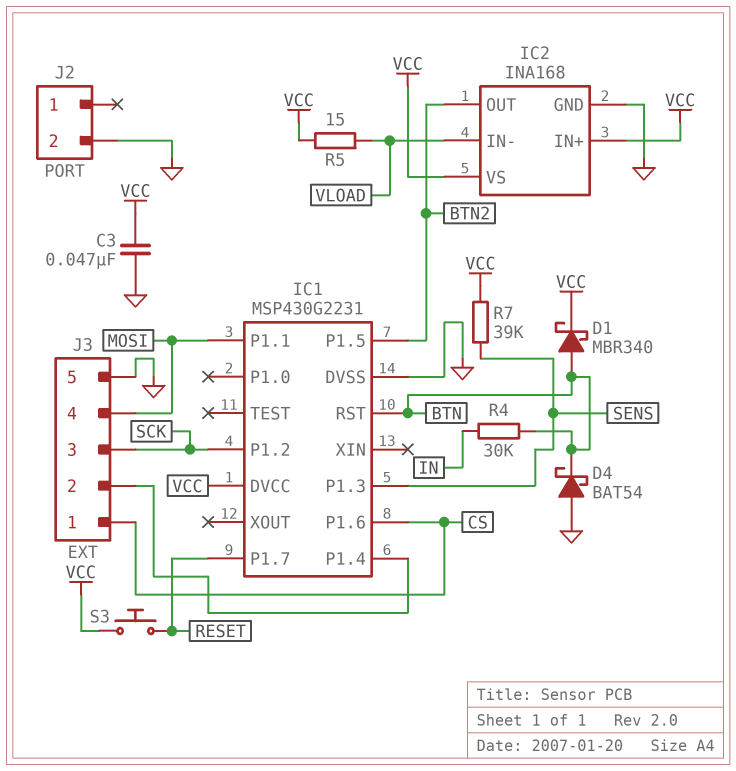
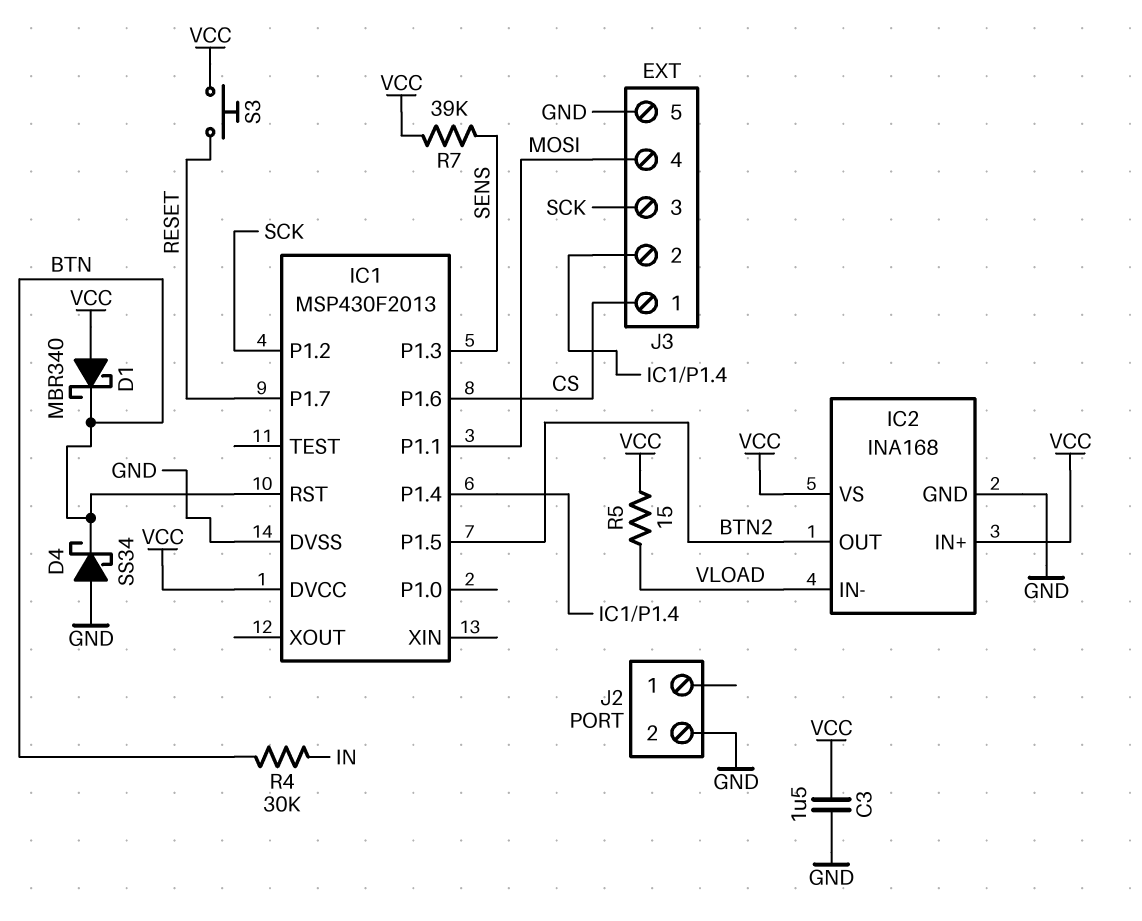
C3: 47nF (GND, VCC) -> 1.5uF (GND, VCC)
D1: schottky MBR340 (A BTN, K VCC) -> schottky MBR340 (A VCC, K BTN)
D4: schottky BAT54 (A GND, K BTN) -> schottky SS34 (A GND, K BTN)
IC1: MSP430G2231 -> MSP430F2013

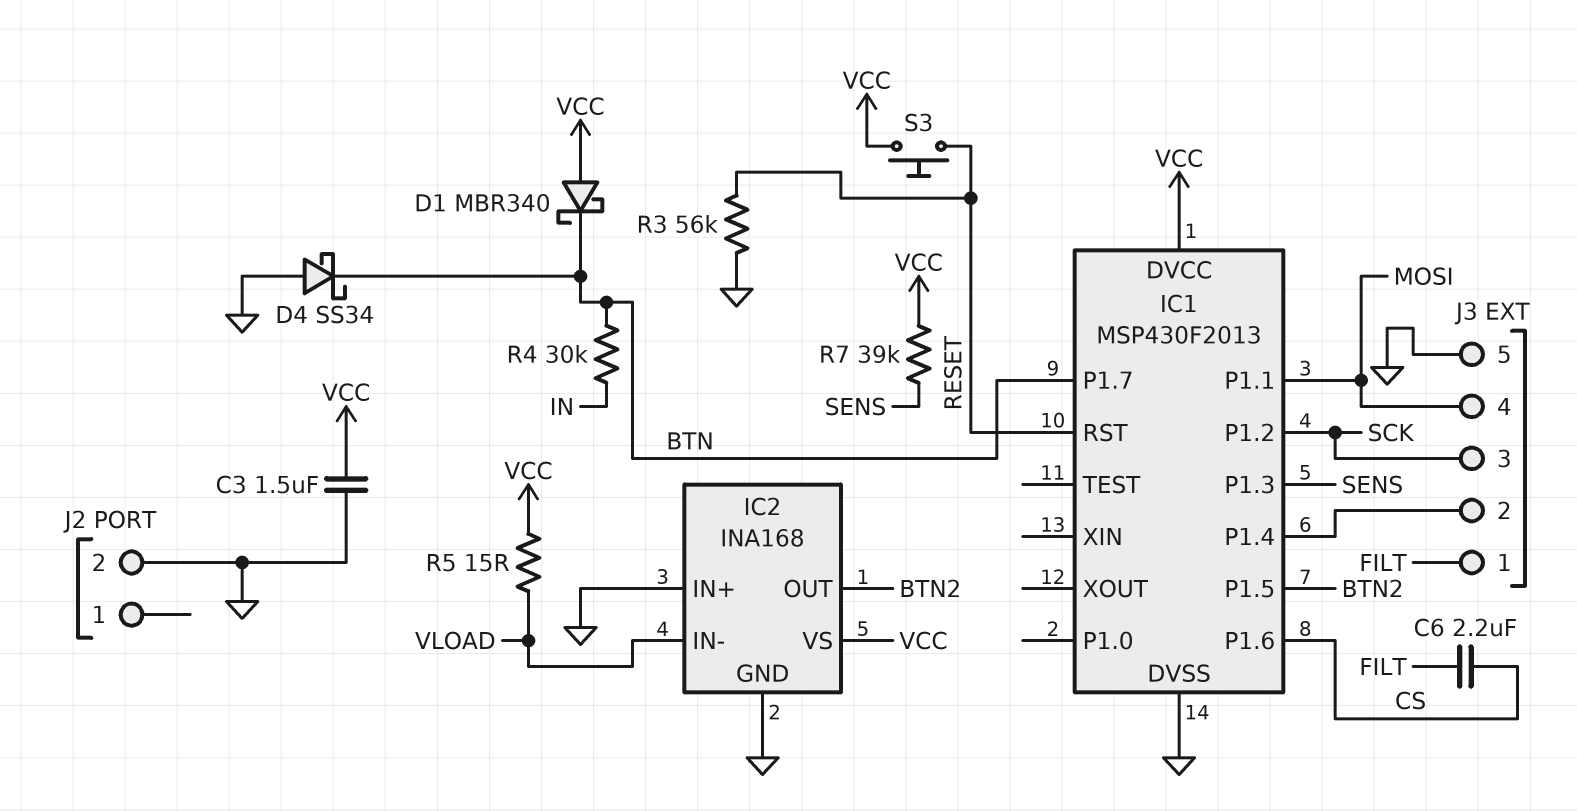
C6: none -> 2.2uF (CS, FILT)
IC1 pin P1.7: RESET -> BTN
IC1 pin RST: BTN -> RESET
IC2 pin IN+: VCC -> GND
J3 pin 1: CS -> FILT
R3: none -> 56k (GND, RESET)

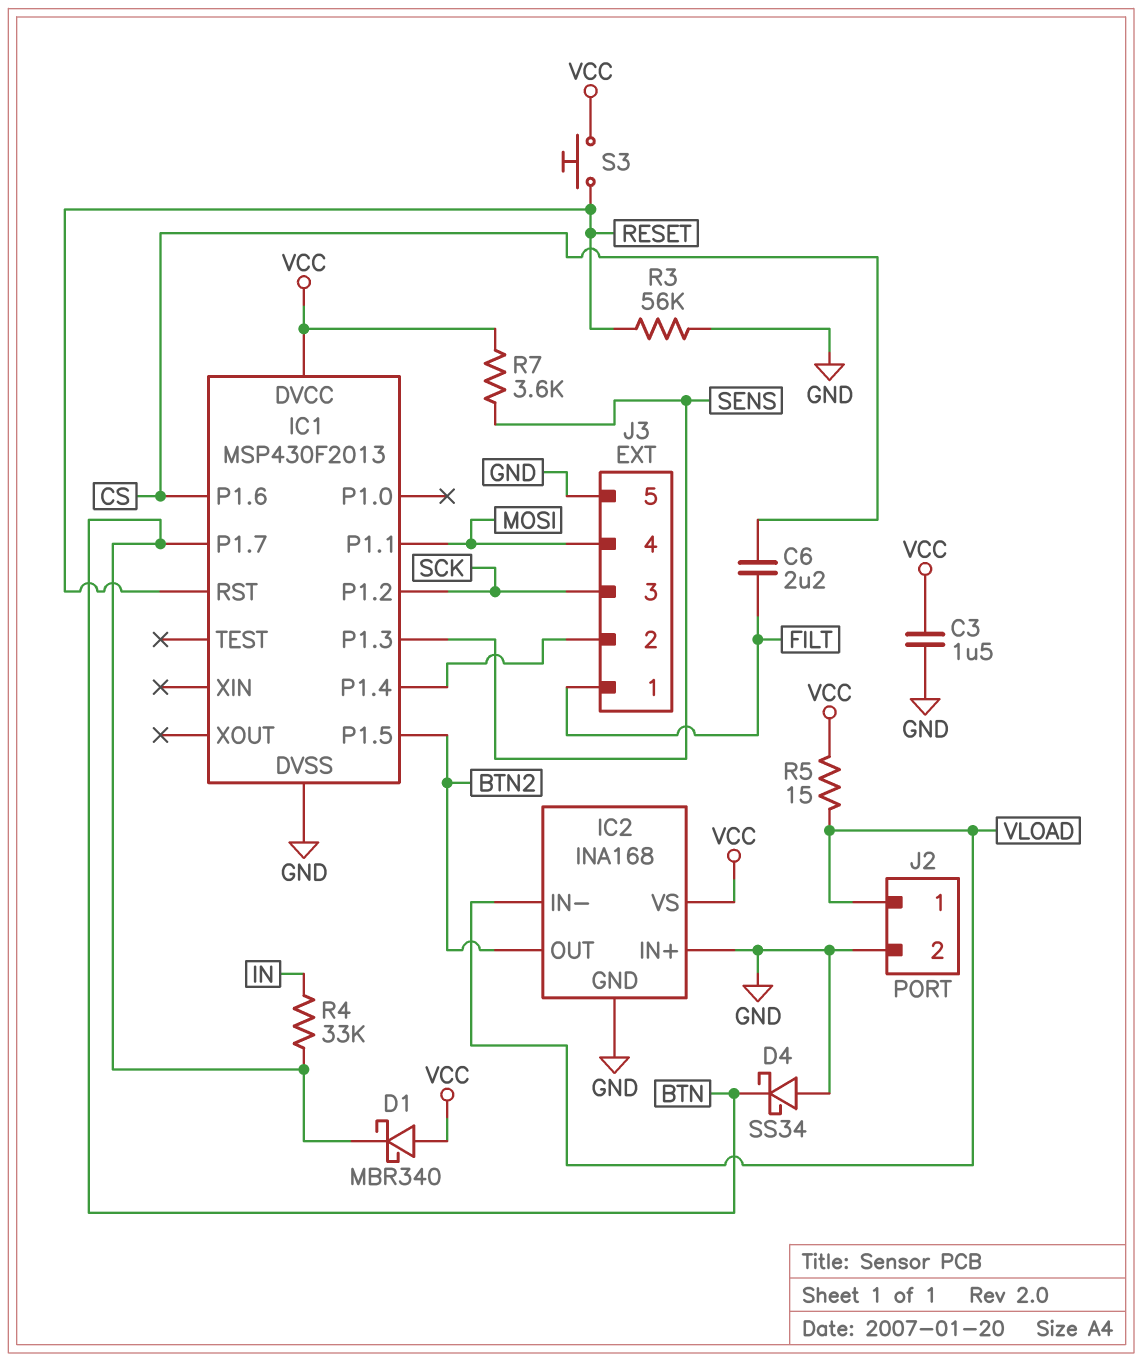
J2 pin 1: none -> VLOAD
R4: 30k (BTN, IN) -> 33k (BTN, IN)
R7: 39k (SENS, VCC) -> 3.6k (SENS, VCC)

